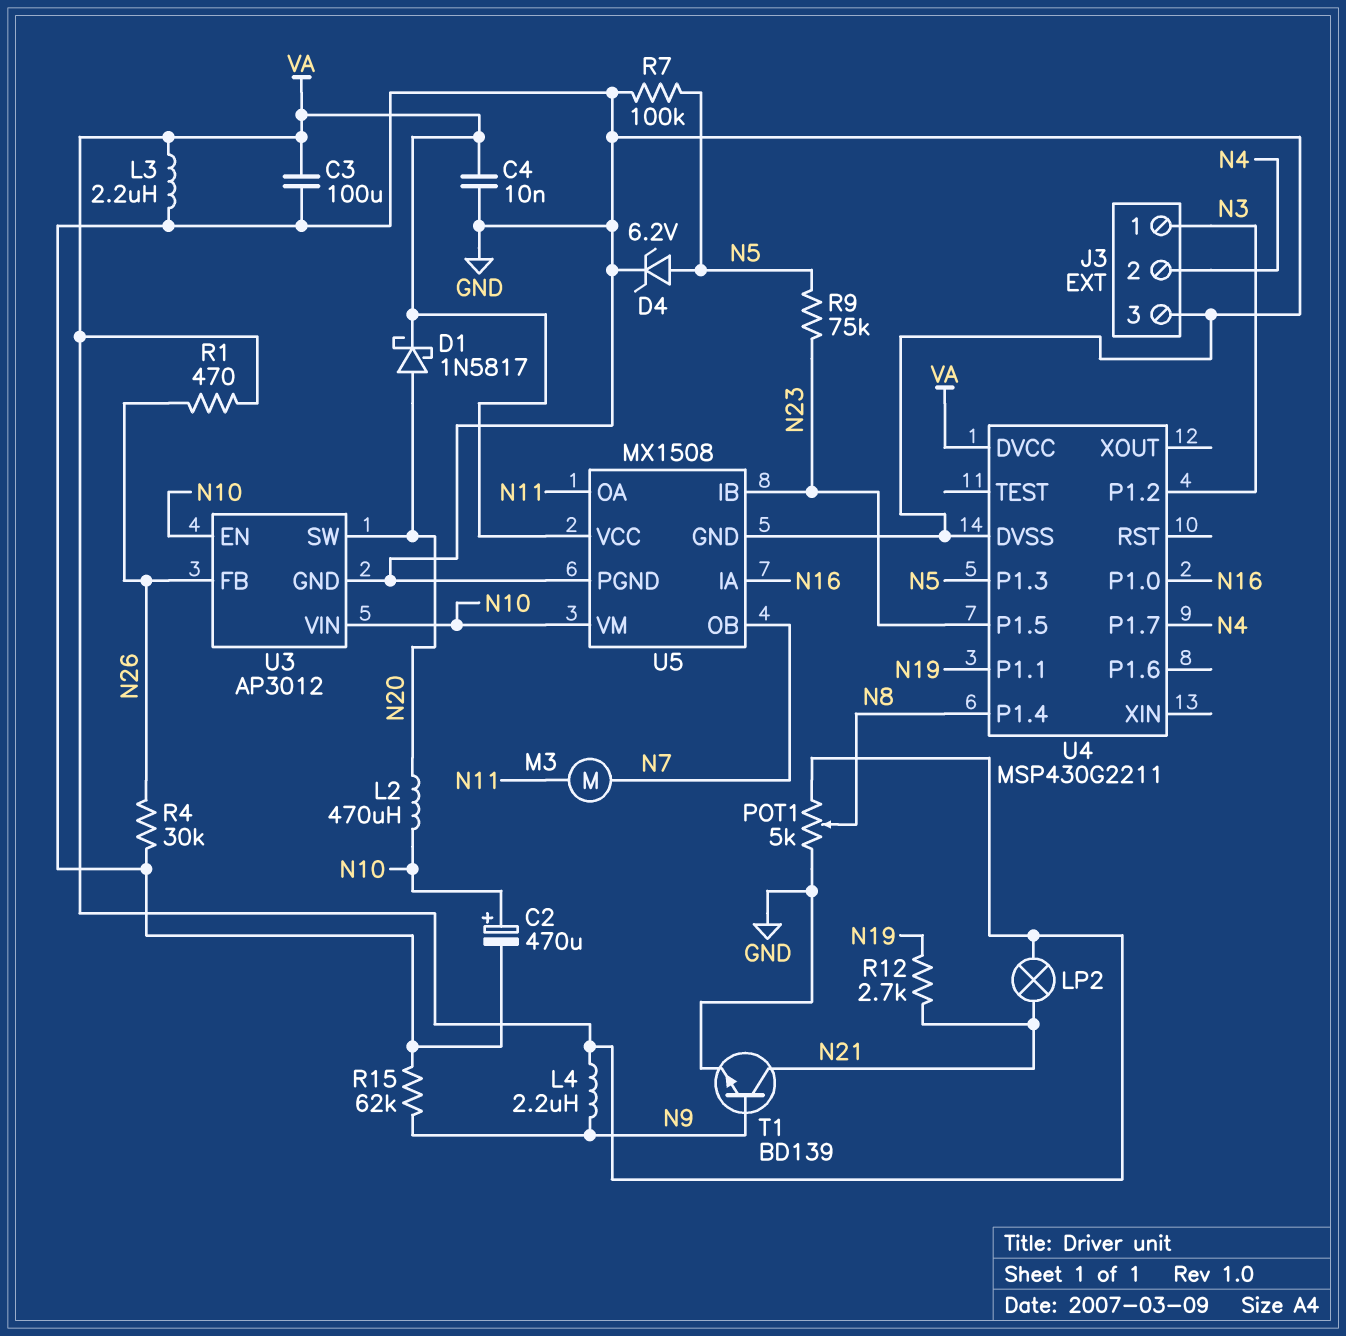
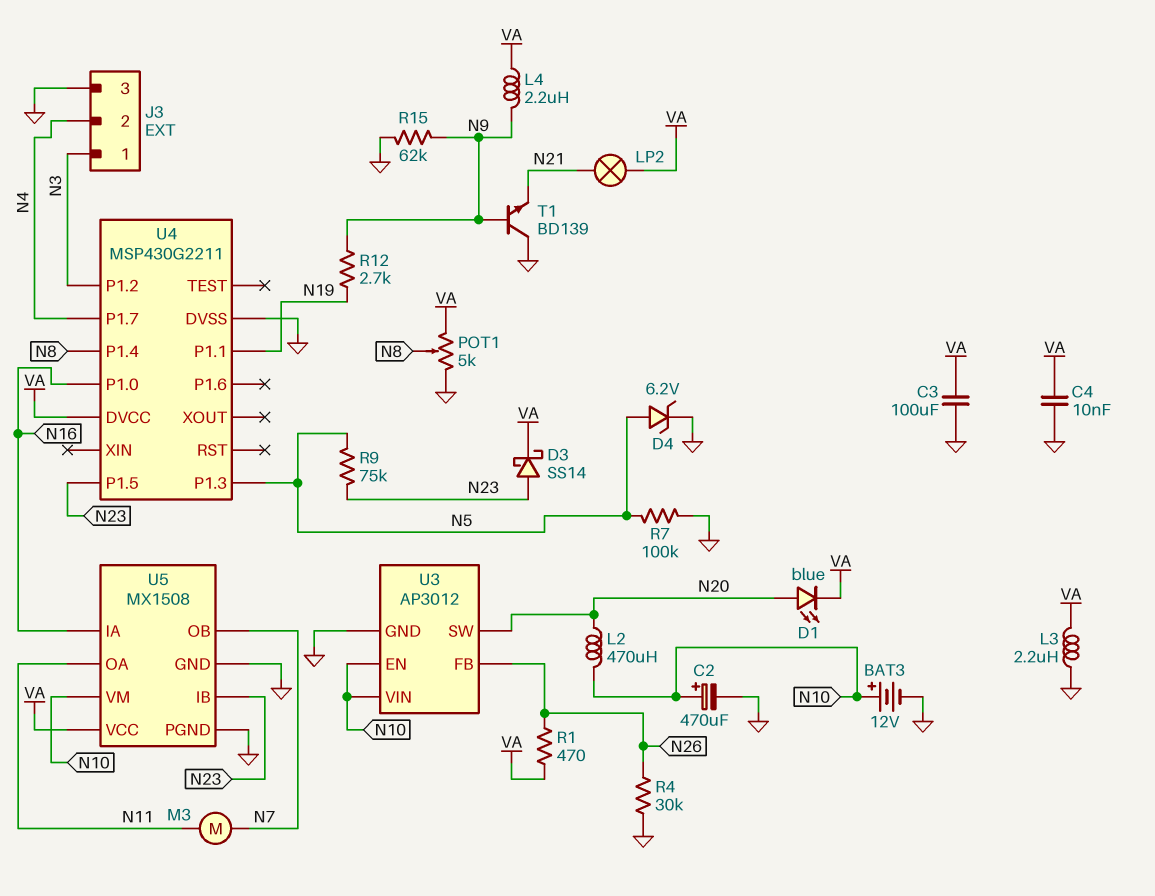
BAT3: none -> 12V (plus N10, minus GND)
D1: schottky 1N5817 (A N20, K VA) -> LED blue (A N20, K VA)
D3: none -> schottky SS14 (A N23, K VA)
R12: 2.7k (N19, N21) -> 2.7k (N9, N19)
T1: NPN BD139 (B N9, C N21, E GND) -> NPN BD139 (B N9, C GND, E N21)

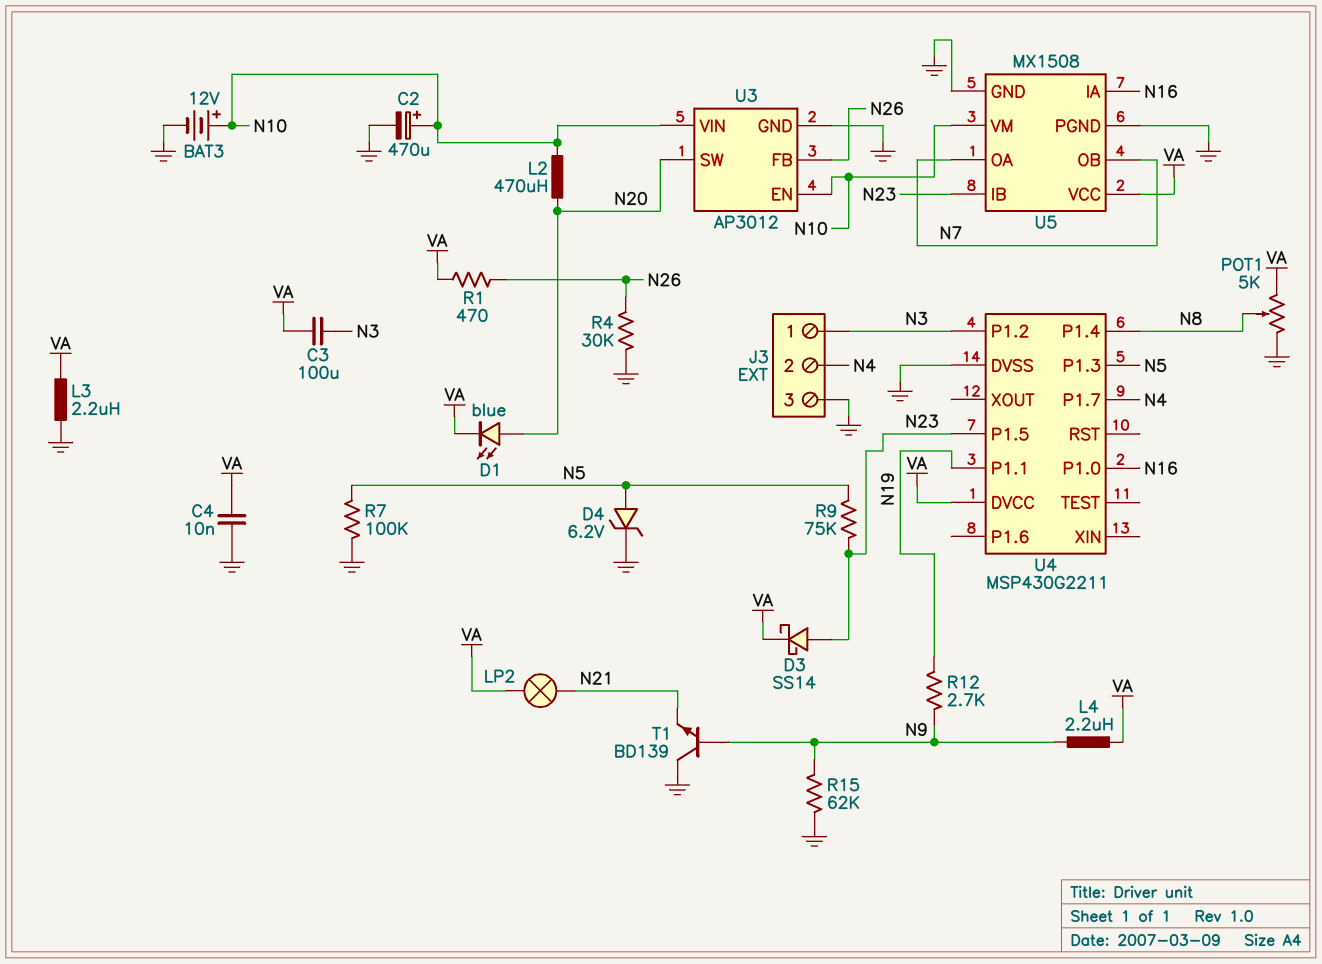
C3: 100uF (GND, VA) -> 100uF (N3, VA)
M3: motor (N7, N11) -> none
U5 pin OA: N11 -> N7

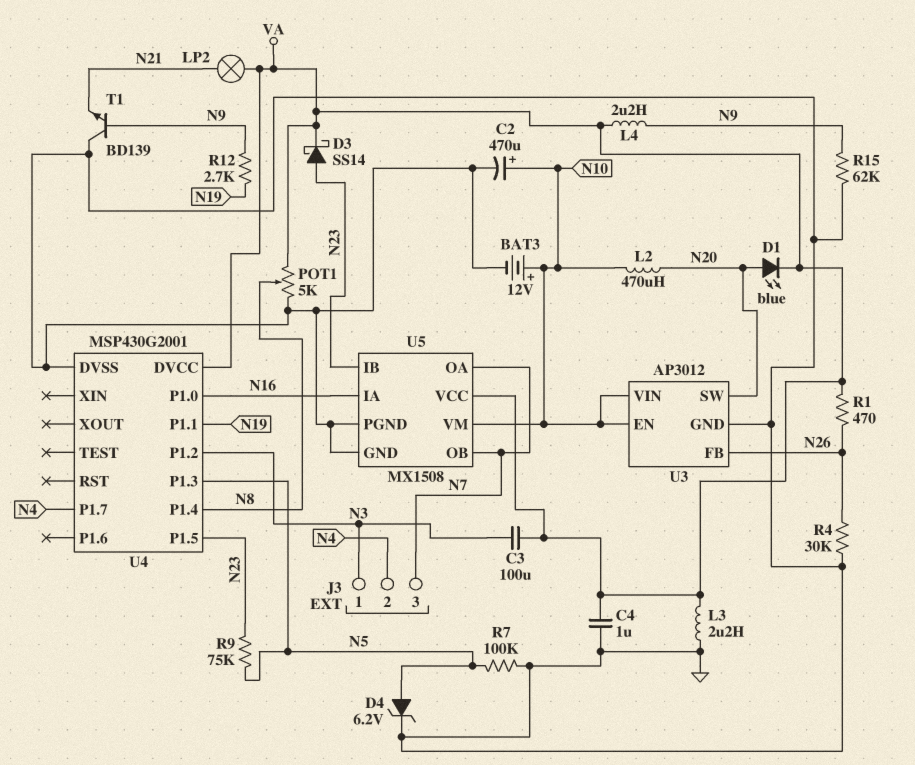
C4: 10nF (GND, VA) -> 1uF (GND, VA)
J3 pin 3: GND -> N7
U4: MSP430G2211 -> MSP430G2001

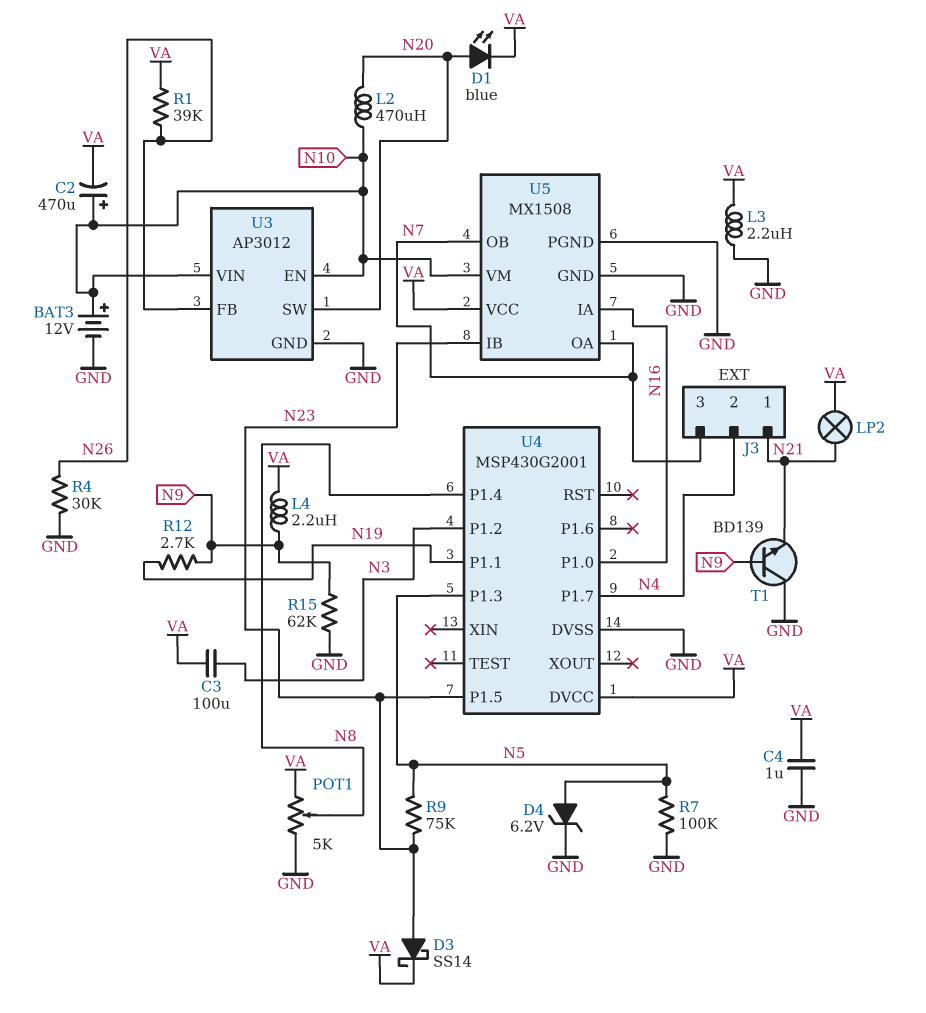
C2: 470uF (plus N10, minus GND) -> 470uF (plus N10, minus VA)
J3 pin 1: N3 -> N21
R1: 470 (N26, VA) -> 39k (N26, VA)

